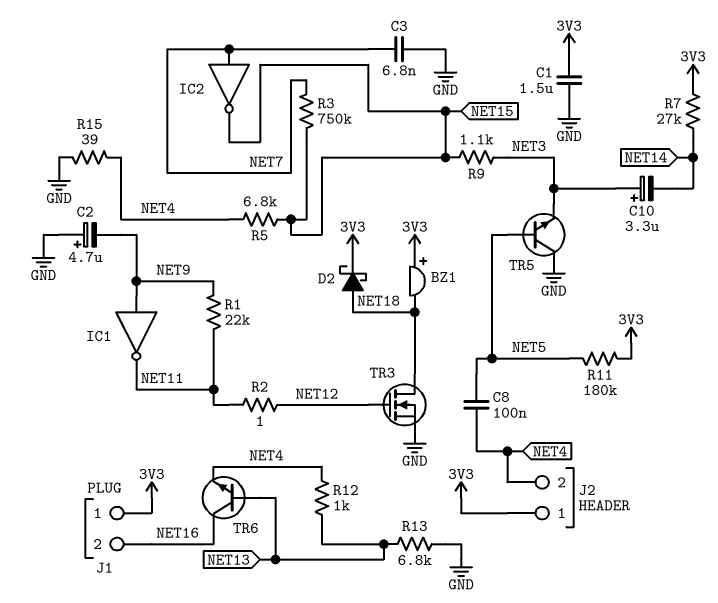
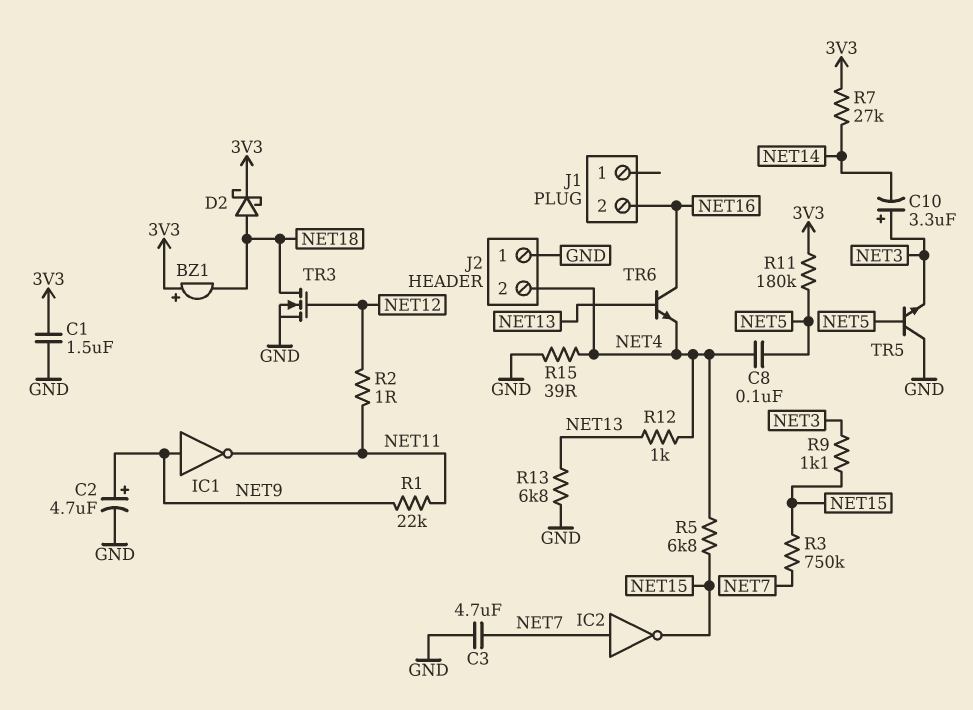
C2: 4.7uF (plus GND, minus NET9) -> 4.7uF (plus NET9, minus GND)
C3: 6.8nF (GND, NET7) -> 4.7uF (GND, NET7)
J1 pin 1: 3V3 -> none
J2 pin 1: 3V3 -> GND

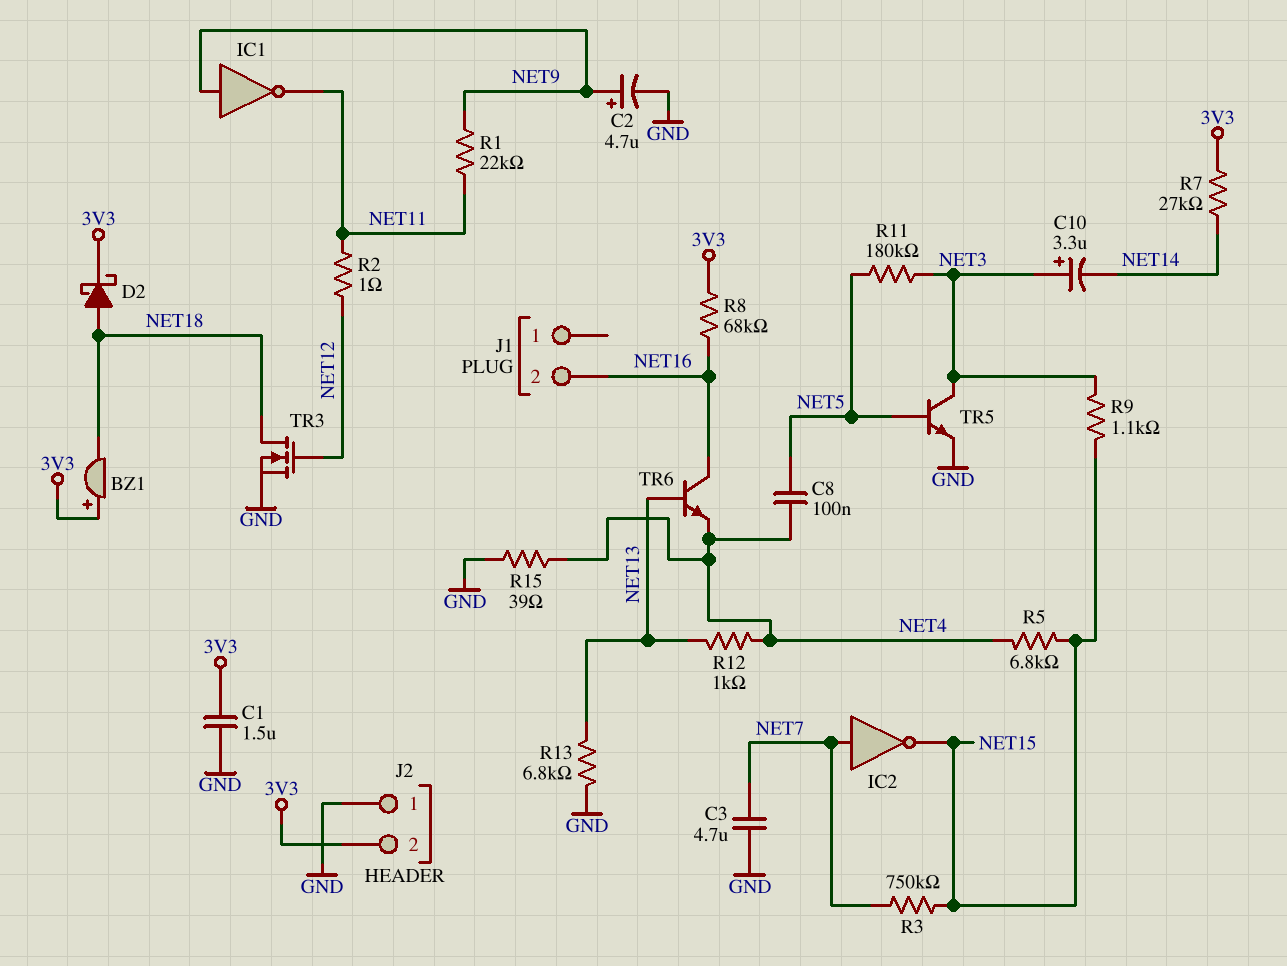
J2 pin 2: NET4 -> 3V3
R8: none -> 68k (3V3, NET16)
R11: 180k (3V3, NET5) -> 180k (NET3, NET5)
TR5: NPN (B NET5, C GND, E NET3) -> NPN (B NET5, C NET3, E GND)

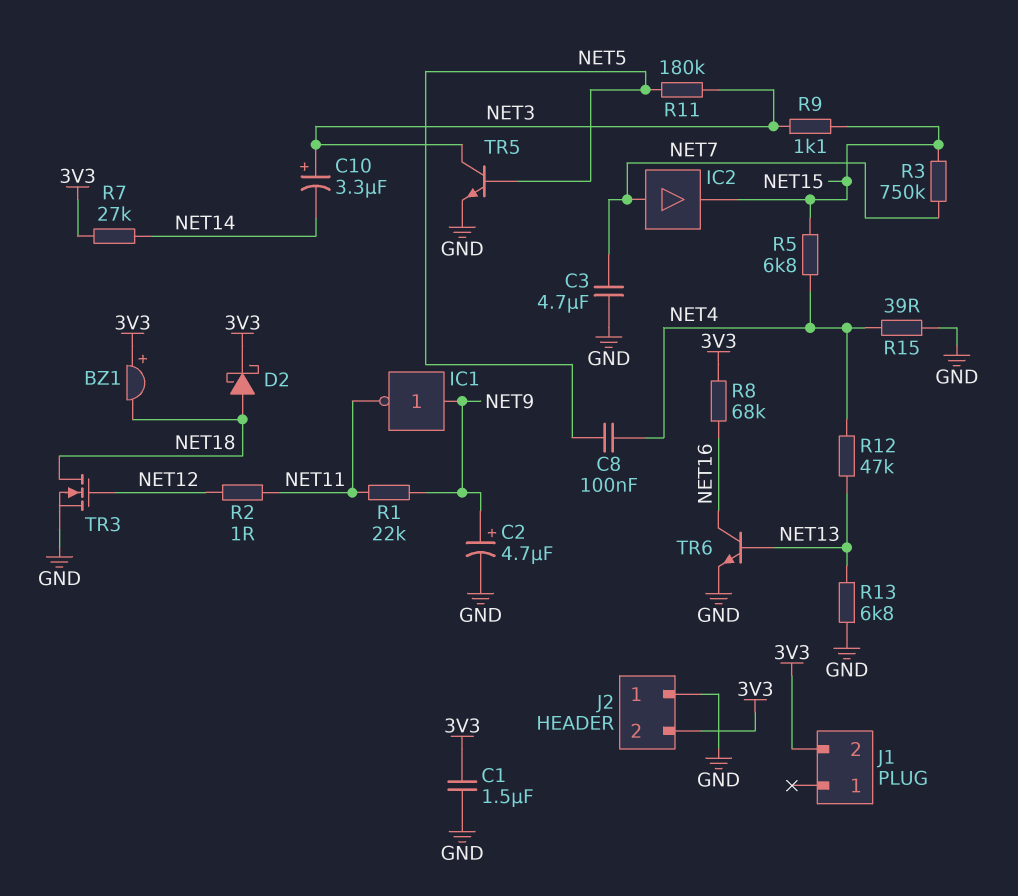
IC2: NOT (in NET7, out NET15) -> buffer (in NET7, out NET15)
J1 pin 2: NET16 -> 3V3
R12: 1k (NET4, NET13) -> 47k (NET4, NET13)
TR6: NPN (B NET13, C NET16, E NET4) -> NPN (B NET13, C NET16, E GND)

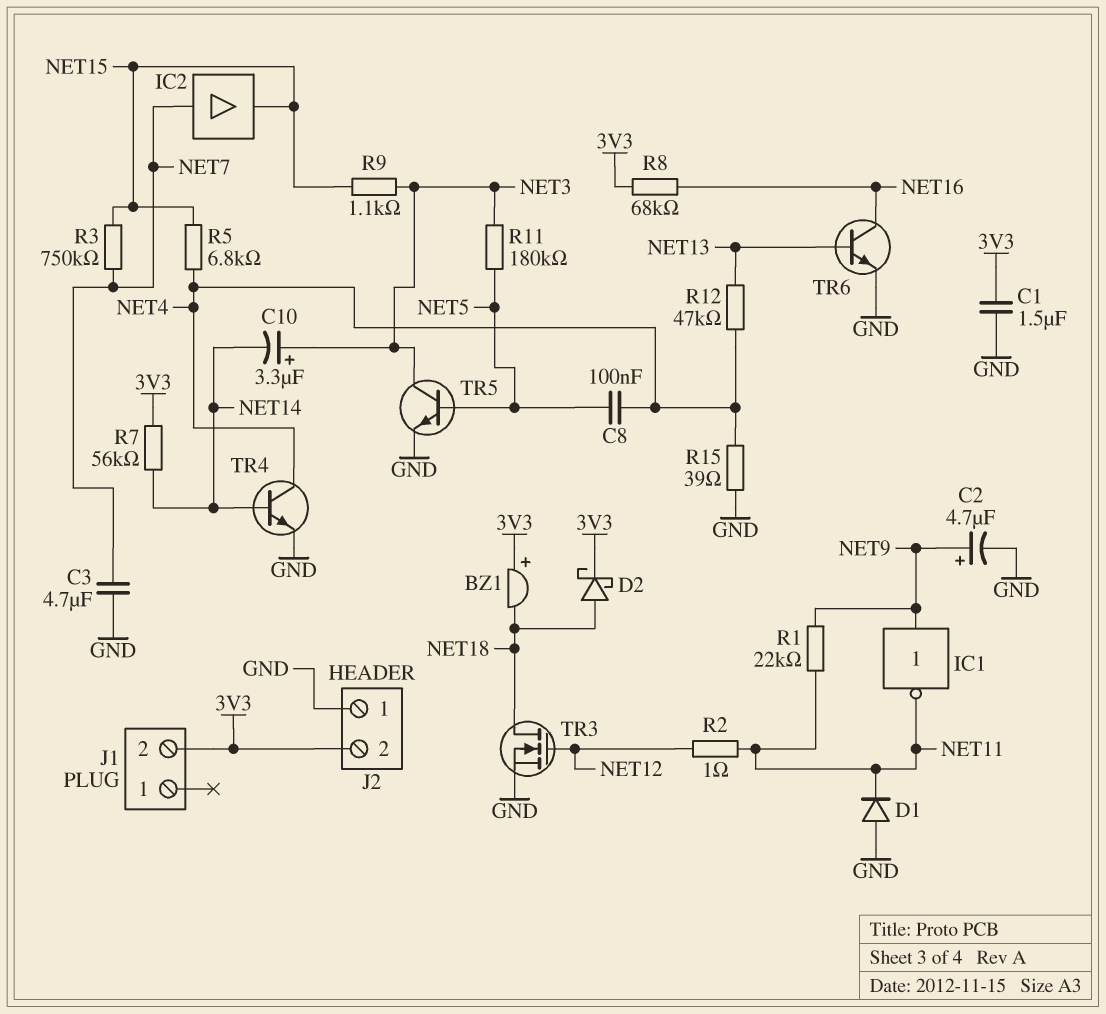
D1: none -> diode (A GND, K NET11)
R7: 27k (3V3, NET14) -> 56k (3V3, NET14)
R13: 6.8k (GND, NET13) -> none
TR4: none -> NPN (B NET14, C NET4, E GND)

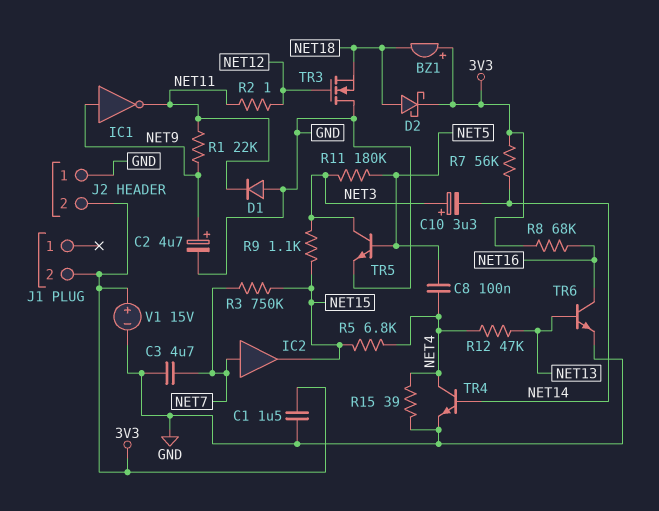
TR3: NMOS (G NET12, D NET18, S GND) -> NMOS (G NET12, D GND, S NET18)
V1: none -> 15V (plus 3V3, minus GND)

